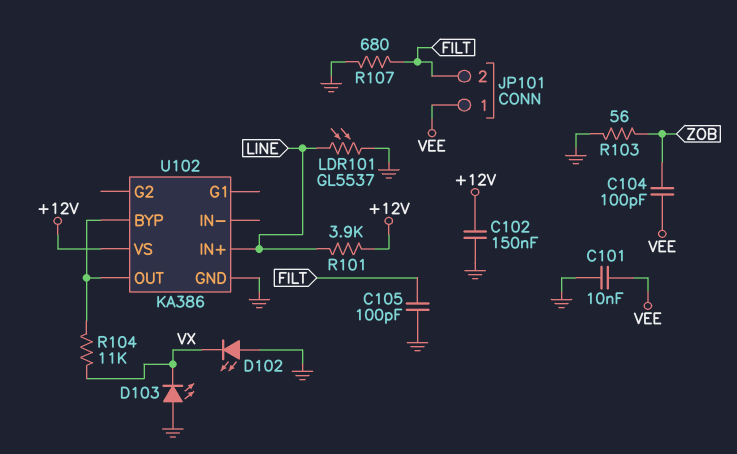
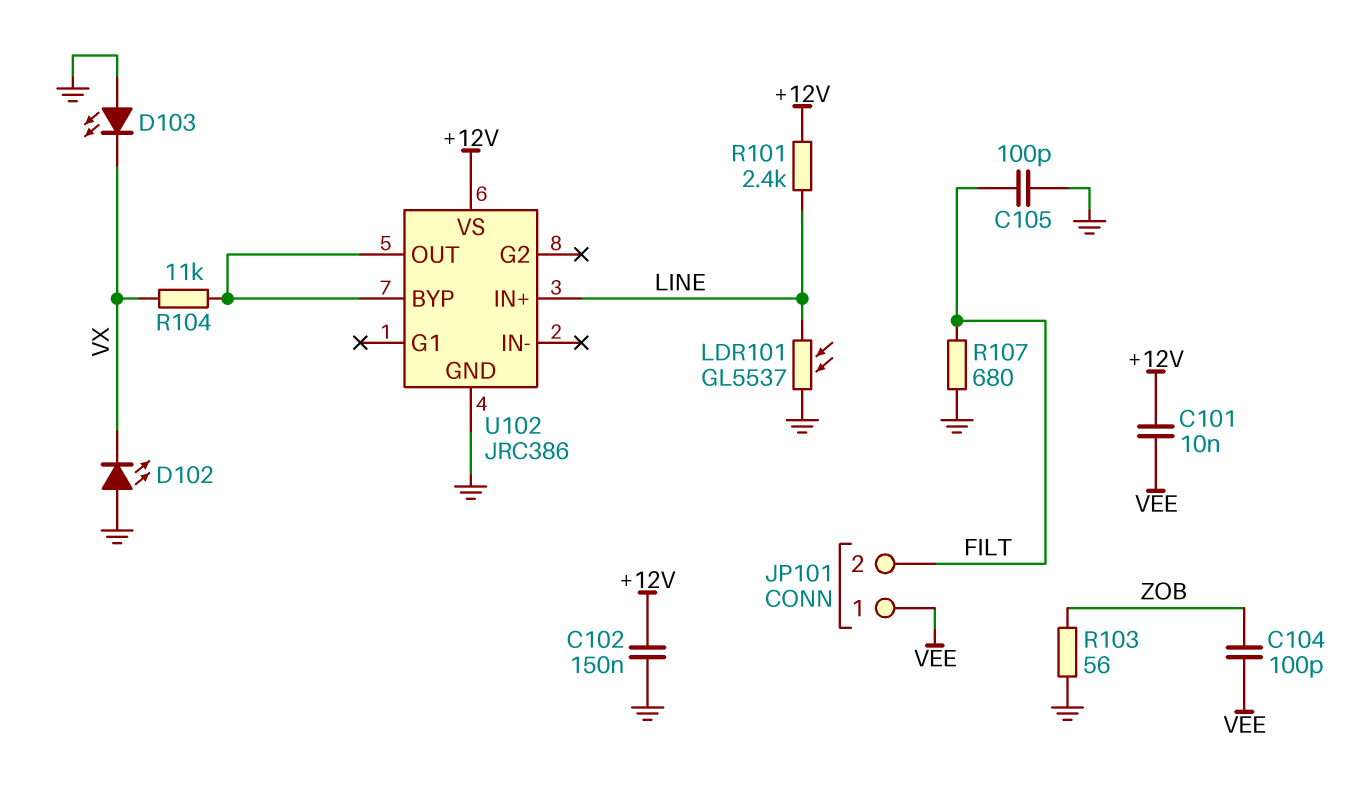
C101: 10nF (GND, VEE) -> 10nF (+12V, VEE)
R101: 3.9k (+12V, LINE) -> 2.4k (+12V, LINE)
U102: KA386 -> JRC386

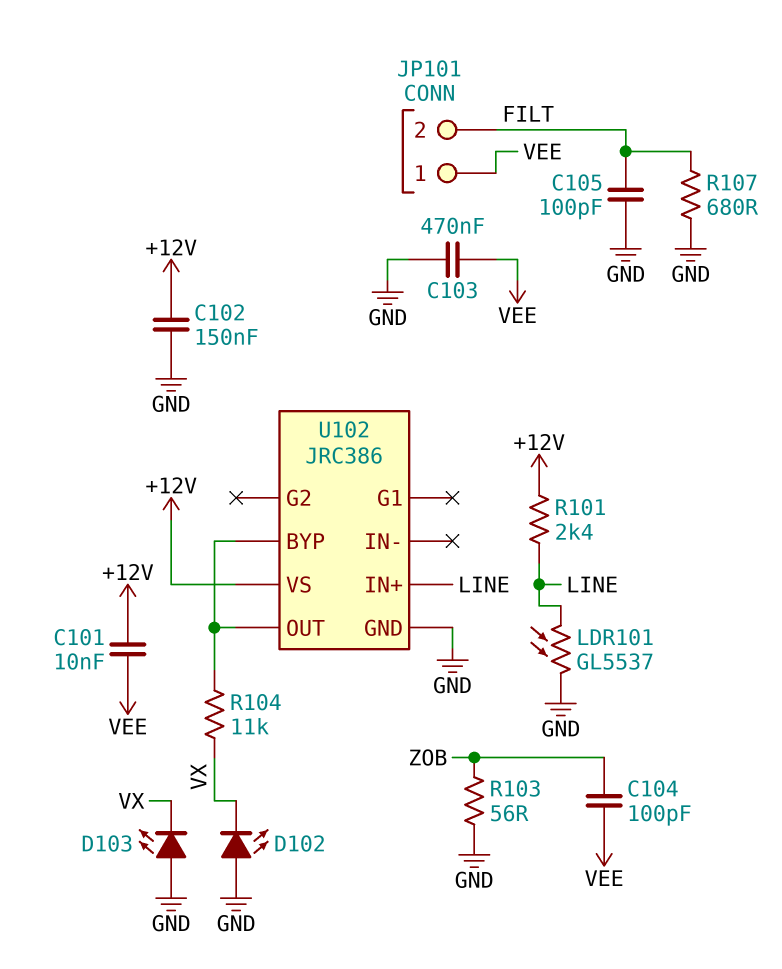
C103: none -> 470nF (GND, VEE)

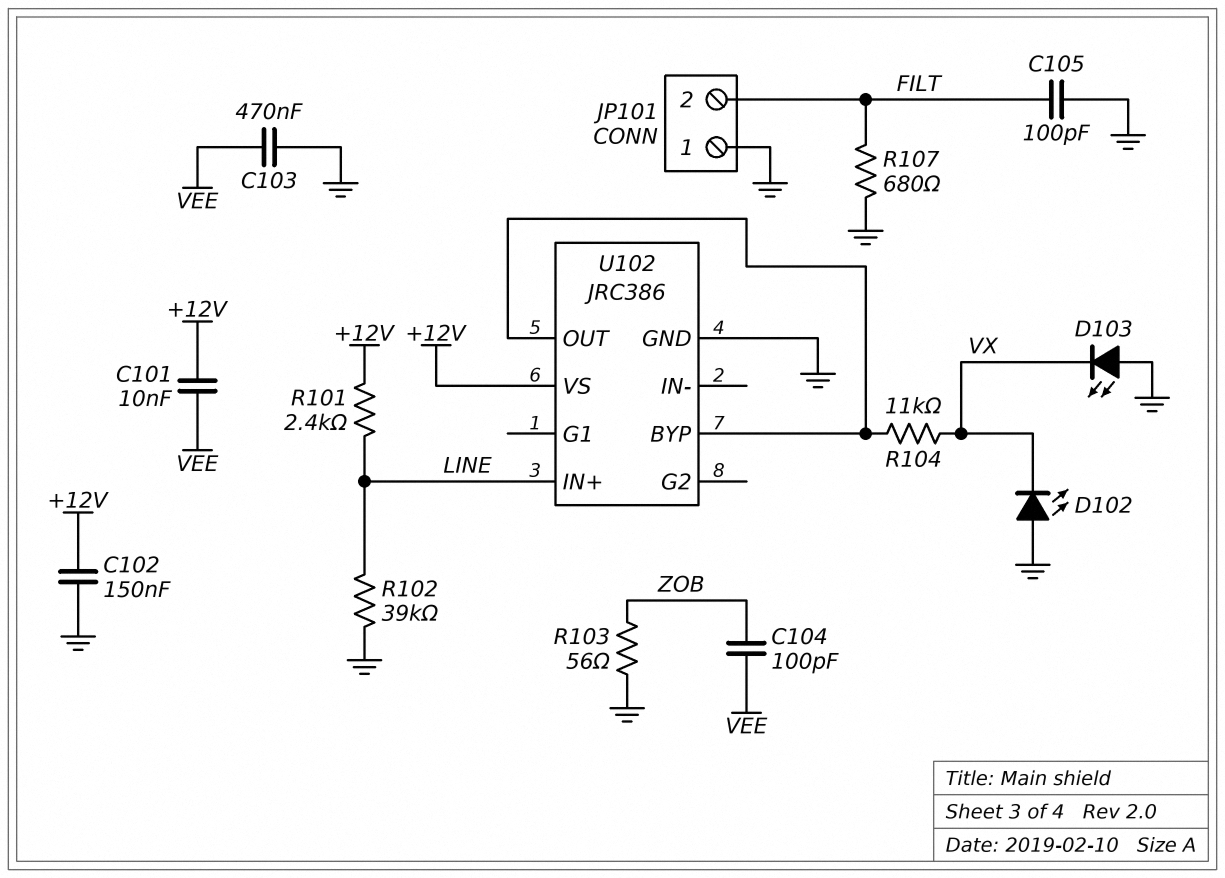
JP101 pin 1: VEE -> GND
LDR101: GL5537 (GND, LINE) -> none
R102: none -> 39k (GND, LINE)

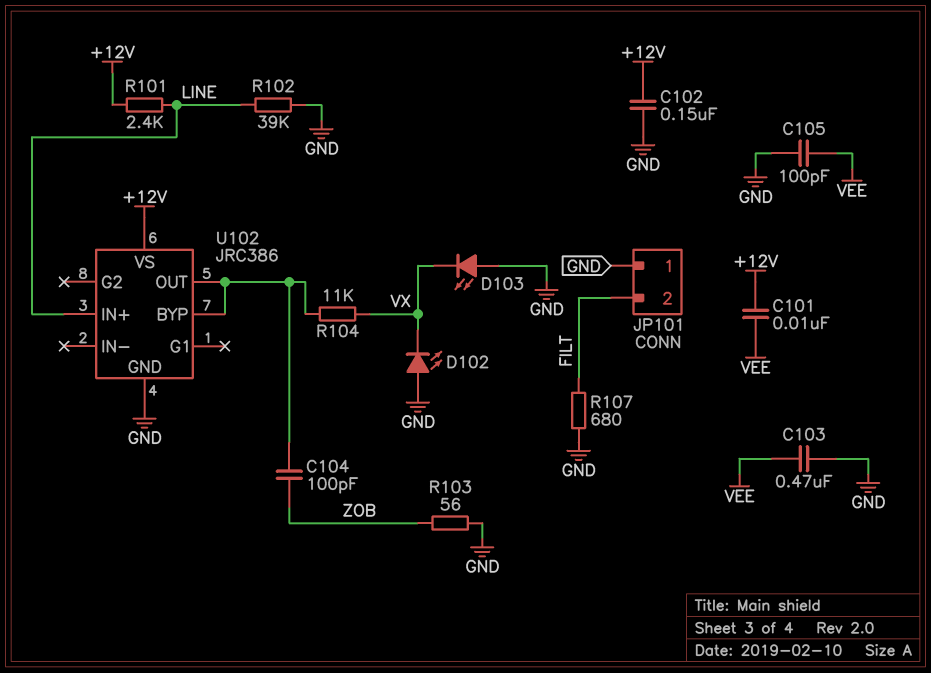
C104: 100pF (VEE, ZOB) -> 100pF (U102/BYP, ZOB)
C105: 100pF (FILT, GND) -> 100pF (GND, VEE)

